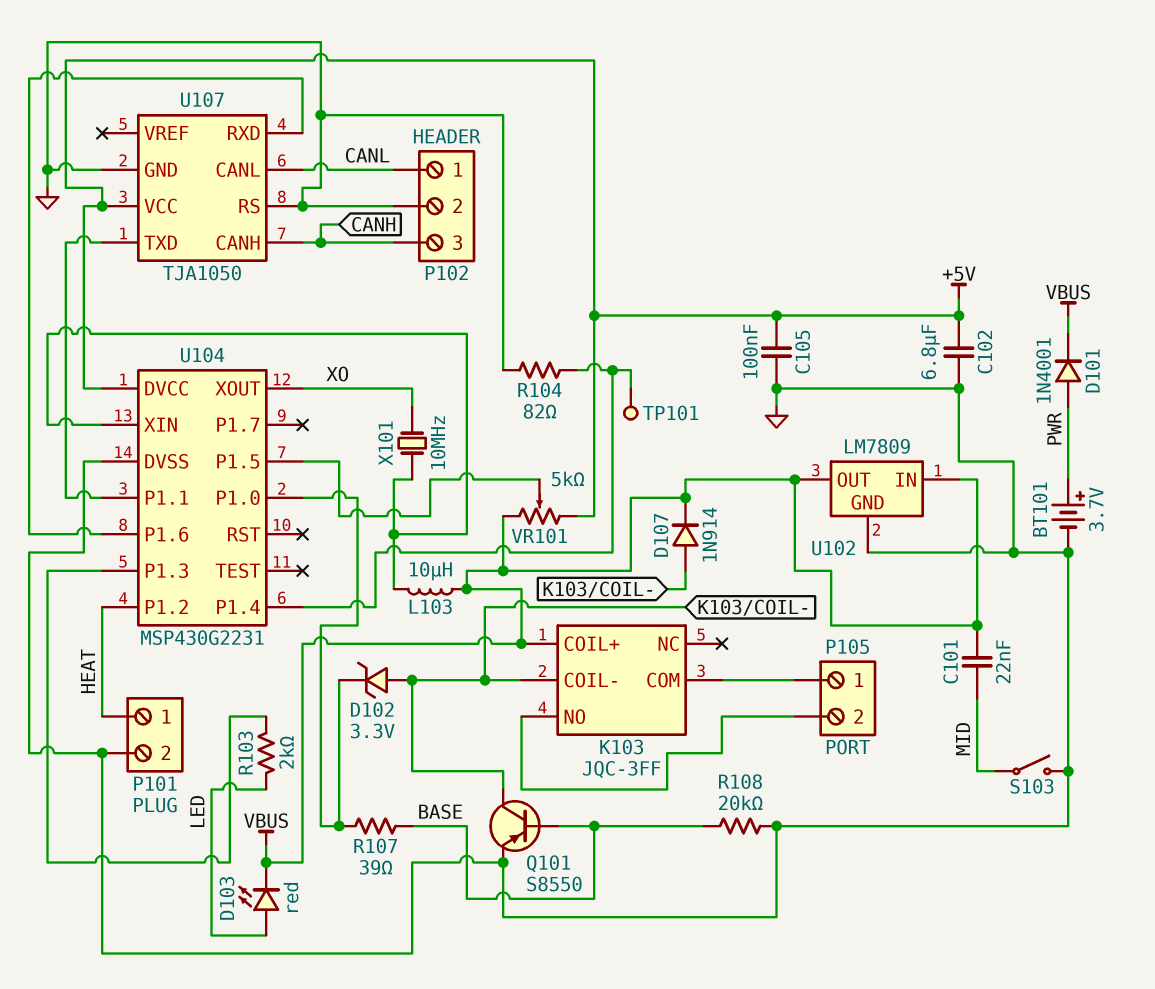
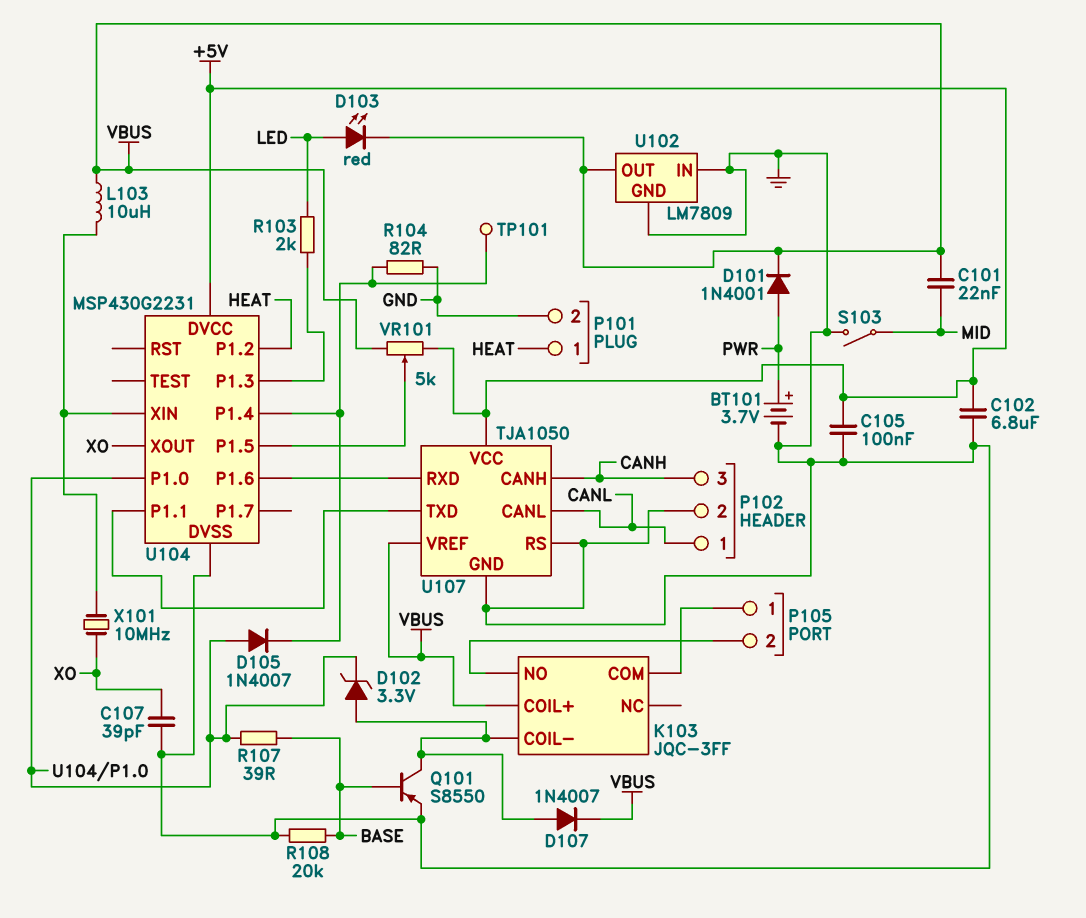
C107: none -> 39pF (GND, XO)
D105: none -> diode 1N4007 (A U104/P1.0, K U104/P1.4)
D107: diode 1N914 (A K103/COIL-, K VBUS) -> diode 1N4007 (A K103/COIL-, K VBUS)
U102 pin IN: VBUS -> GND
U107 pin VREF: none -> VBUS

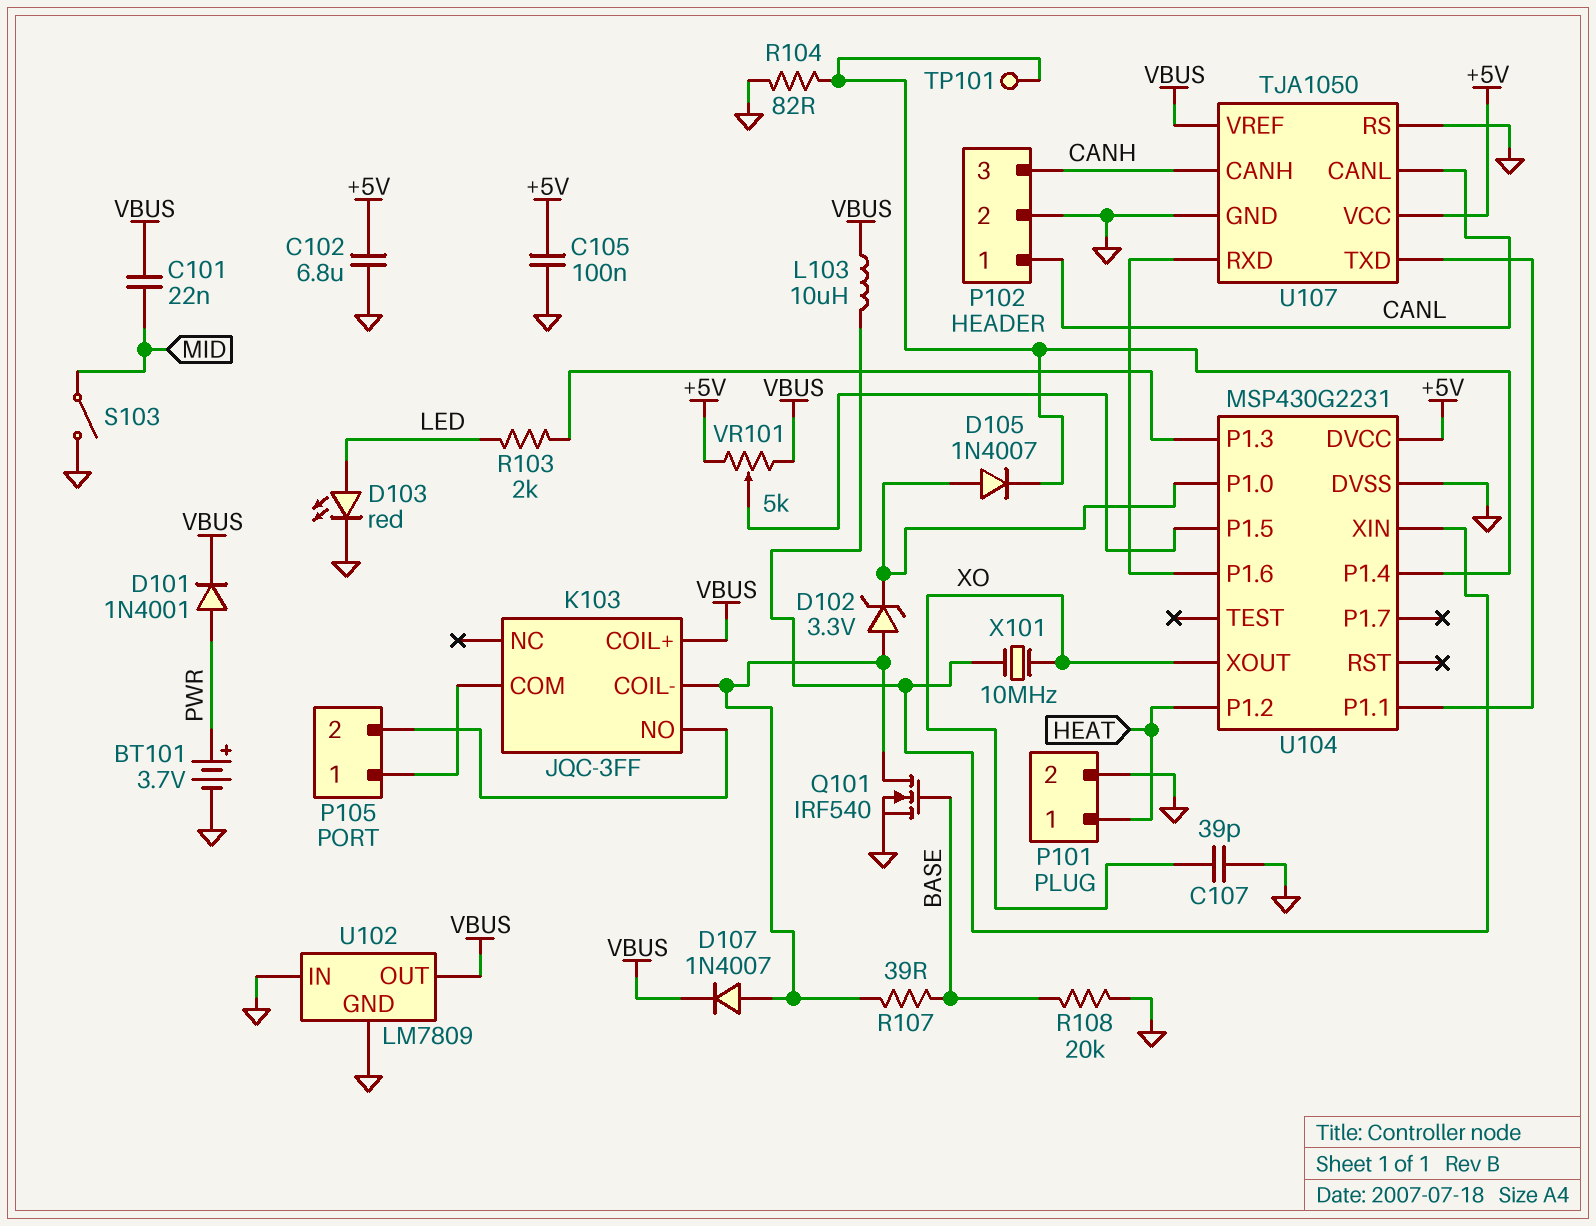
D103: LED red (A LED, K VBUS) -> LED red (A LED, K GND)
Q101: PNP S8550 (B BASE, C K103/COIL-, E GND) -> NMOS IRF540 (G BASE, D K103/COIL-, S GND)
R107: 39 (BASE, U104/P1.0) -> 39 (BASE, K103/COIL-)

